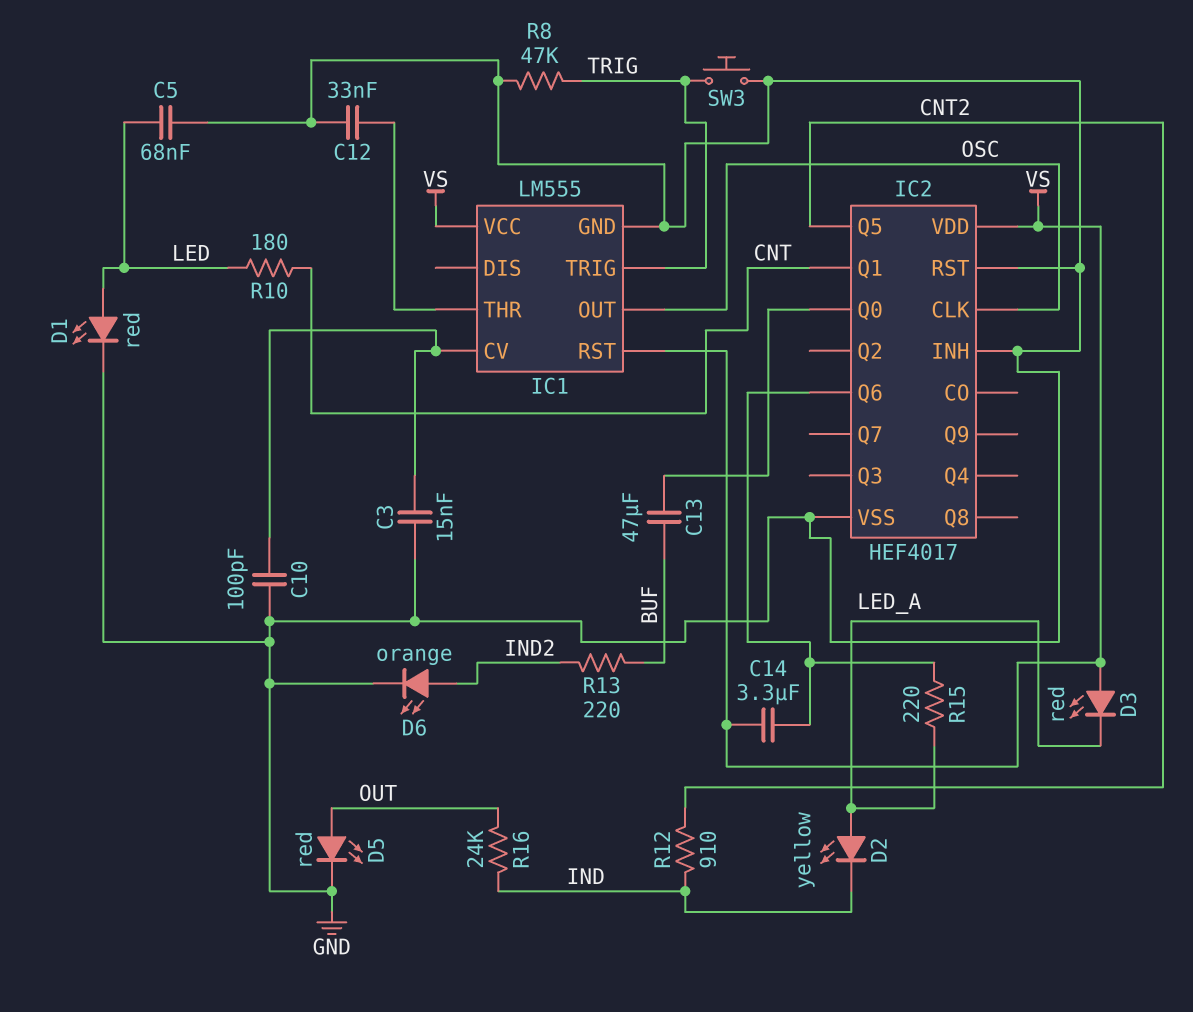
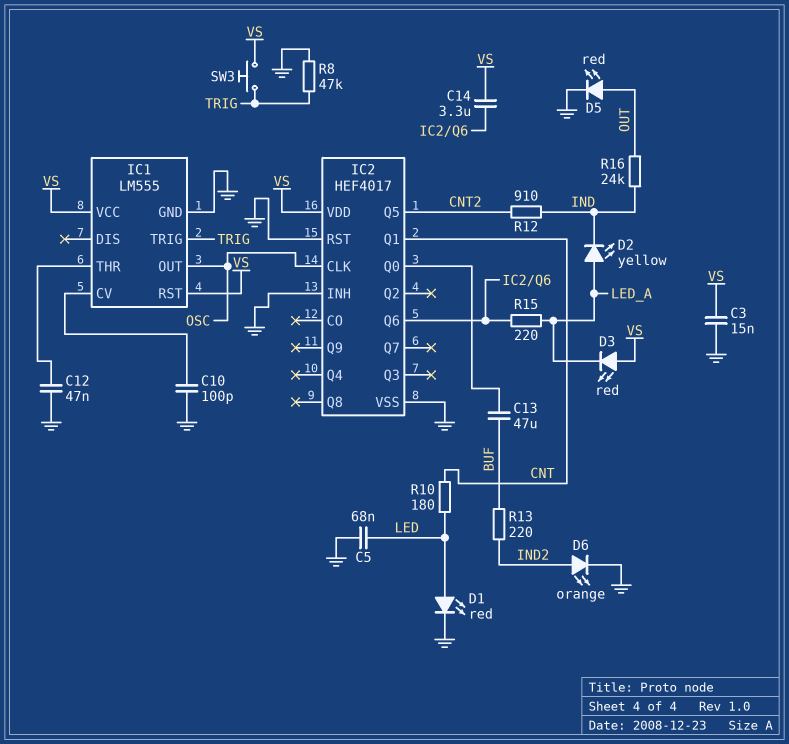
C3: 15nF (GND, IC1/CV) -> 15nF (GND, VS)
C12: 33nF (GND, IC1/THR) -> 47nF (GND, IC1/THR)
SW3: button (GND, TRIG) -> button (TRIG, VS)

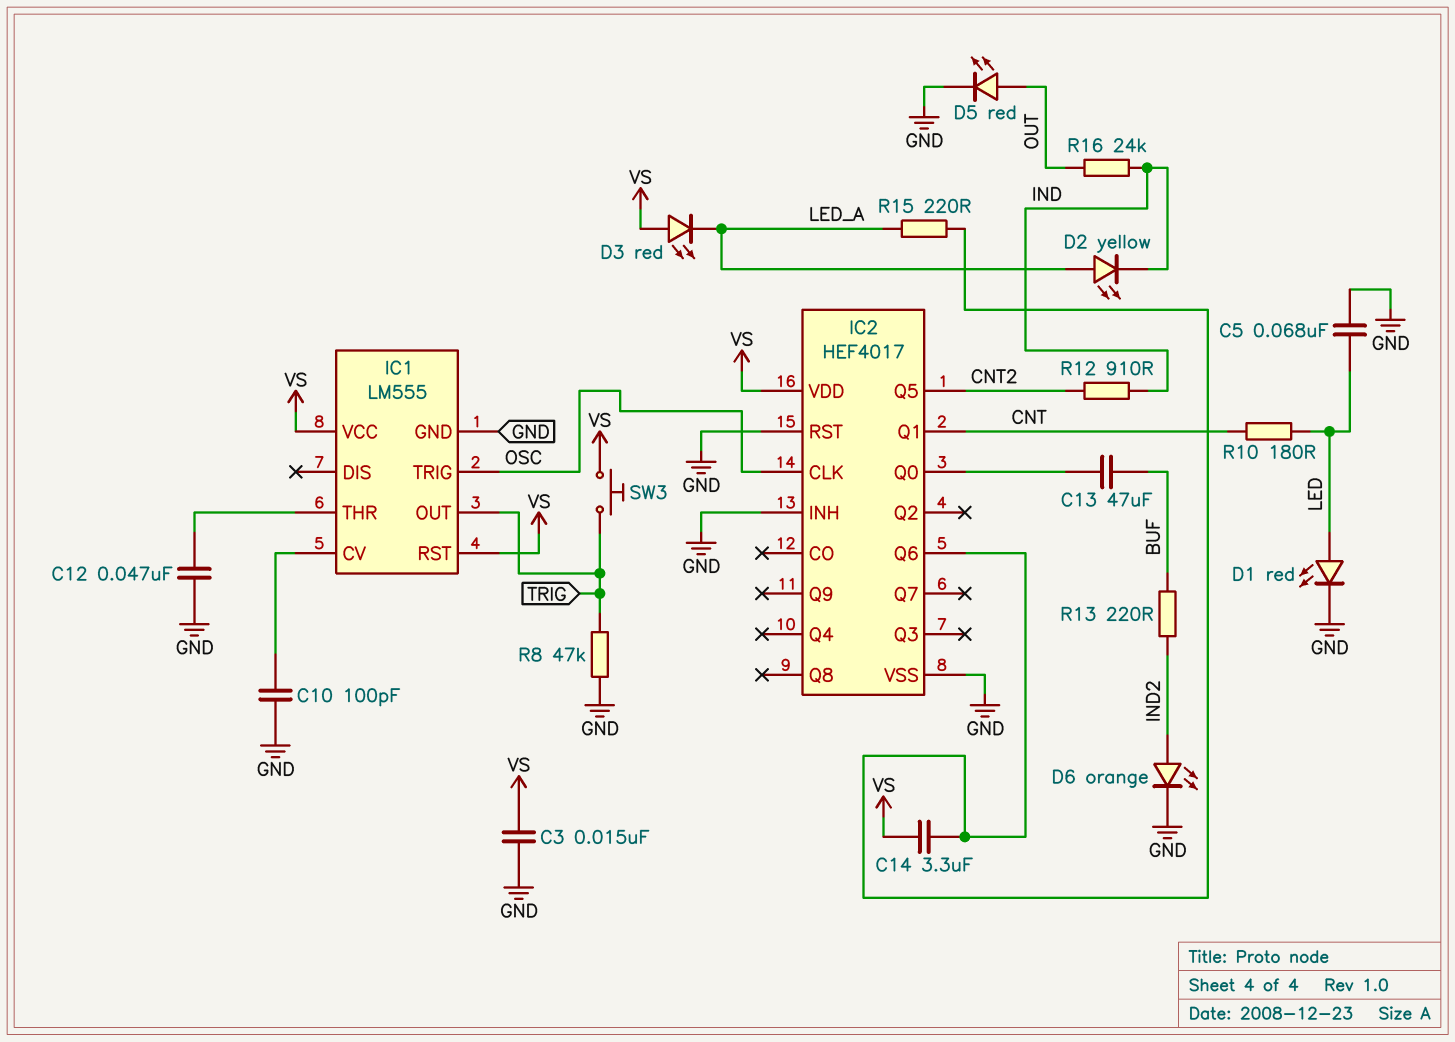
IC1 pin OUT: OSC -> TRIG
IC1 pin TRIG: TRIG -> OSC

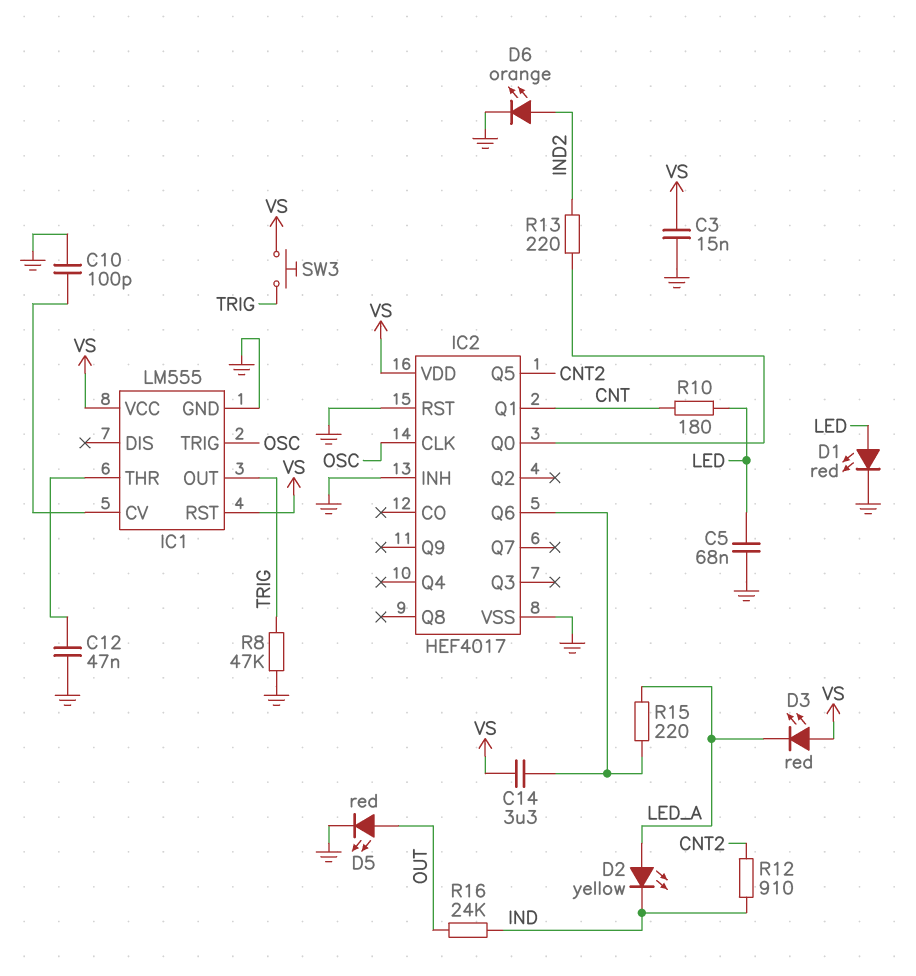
C13: 47uF (BUF, IC2/Q0) -> none
R13: 220 (BUF, IND2) -> 220 (IC2/Q0, IND2)

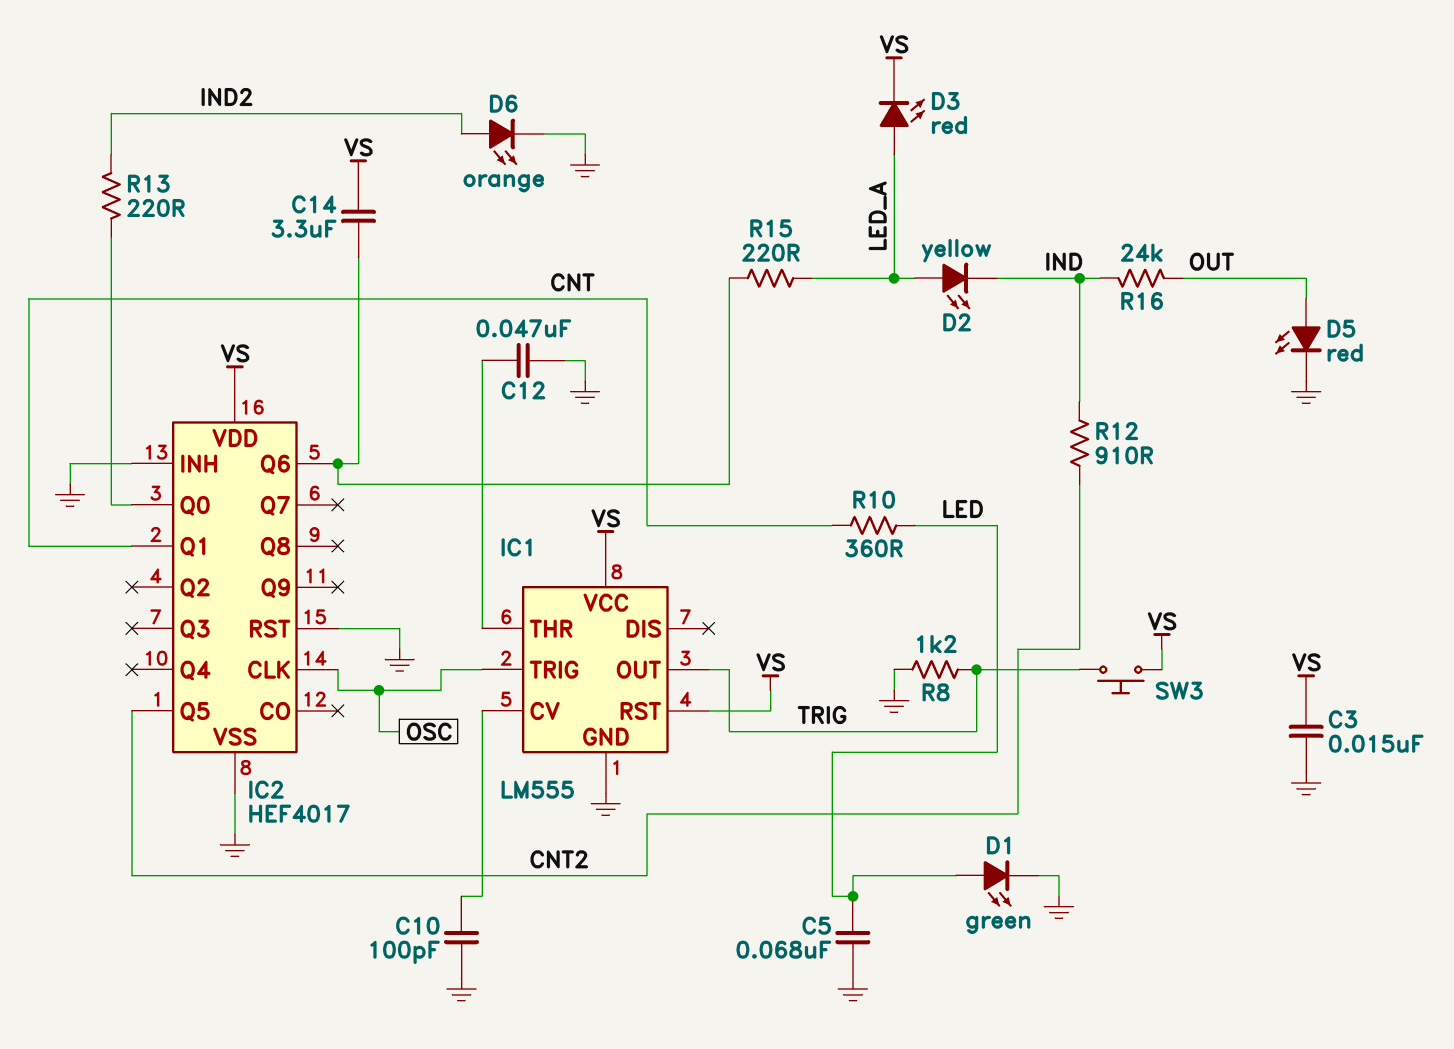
D1: LED red (A LED, K GND) -> LED green (A LED, K GND)
D3: LED red (A VS, K LED_A) -> LED red (A LED_A, K VS)
R8: 47k (GND, TRIG) -> 1.2k (GND, TRIG)
R10: 180 (CNT, LED) -> 360 (CNT, LED)

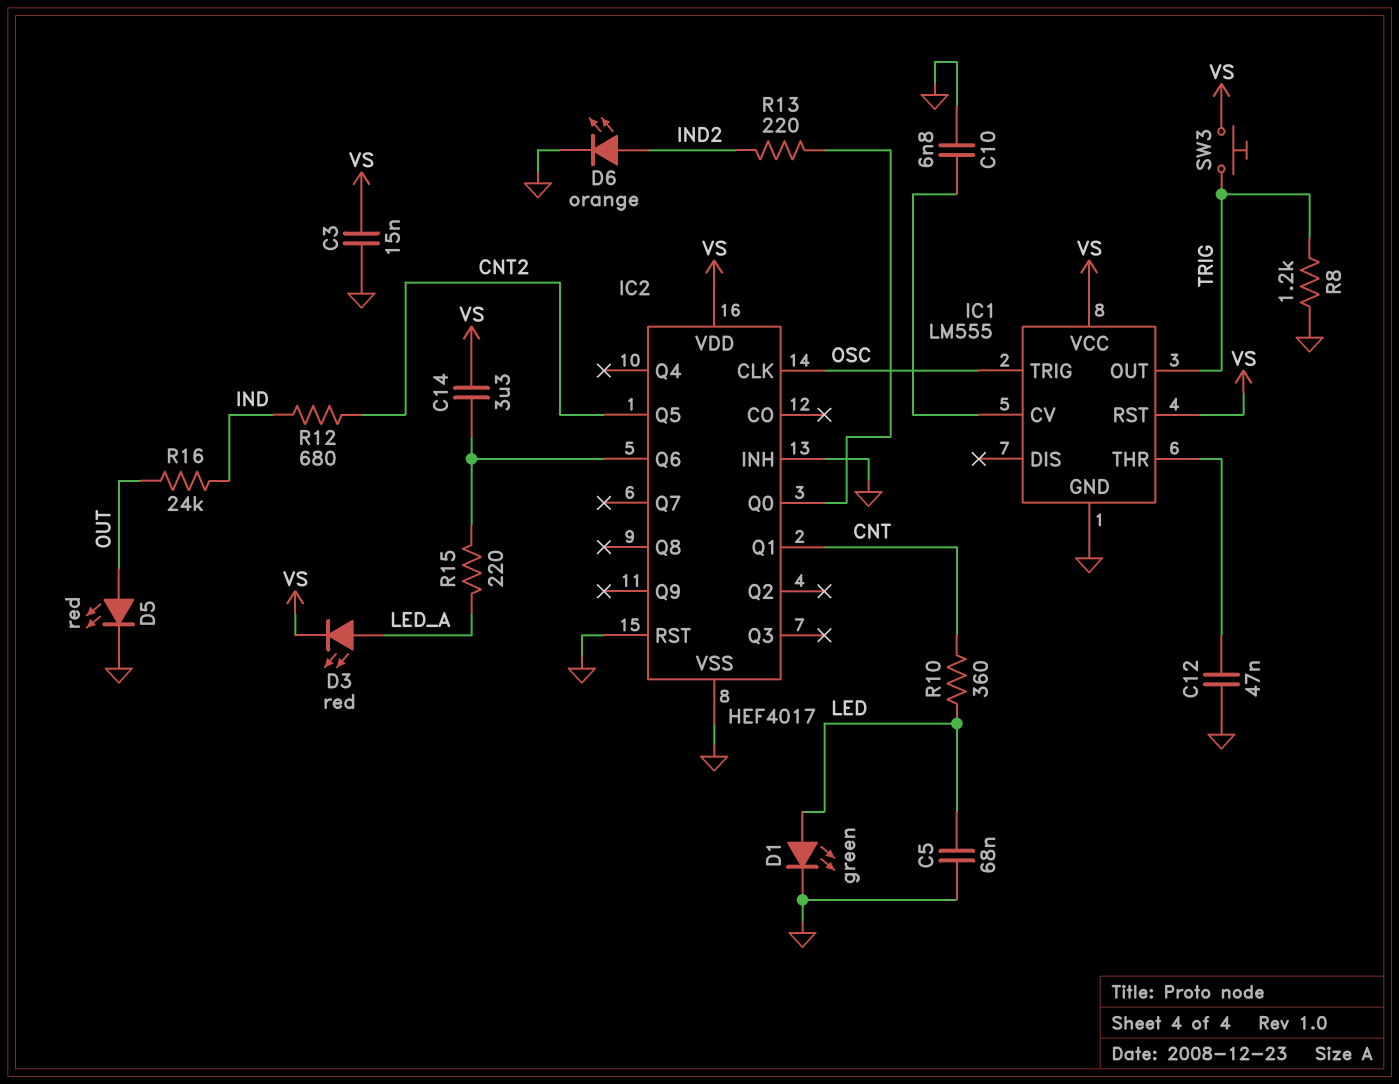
C10: 100pF (GND, IC1/CV) -> 6.8nF (GND, IC1/CV)
D2: LED yellow (A LED_A, K IND) -> none
R12: 910 (CNT2, IND) -> 680 (CNT2, IND)

